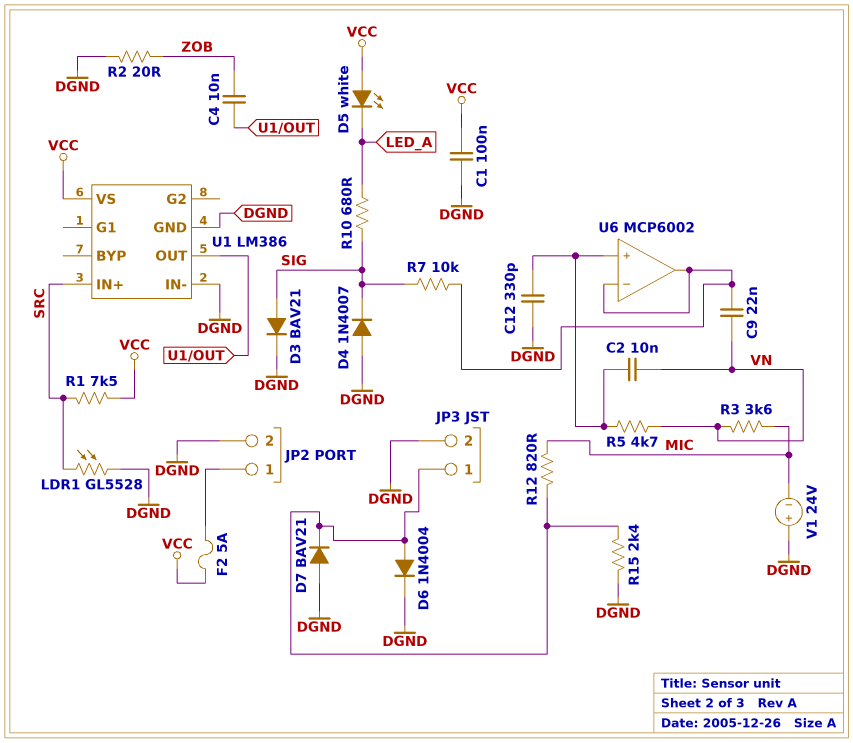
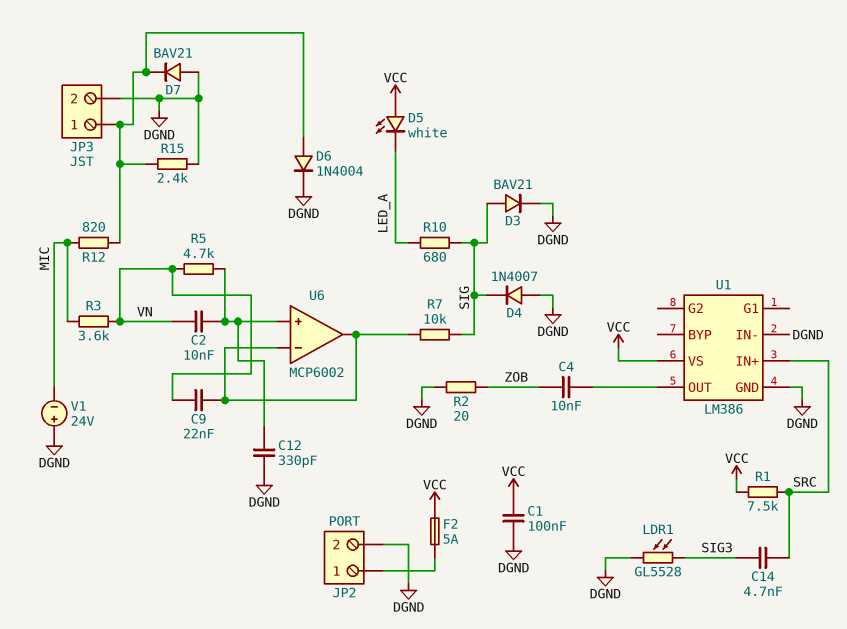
C14: none -> 4.7nF (SIG3, SRC)
LDR1: GL5528 (DGND, SRC) -> GL5528 (DGND, SIG3)

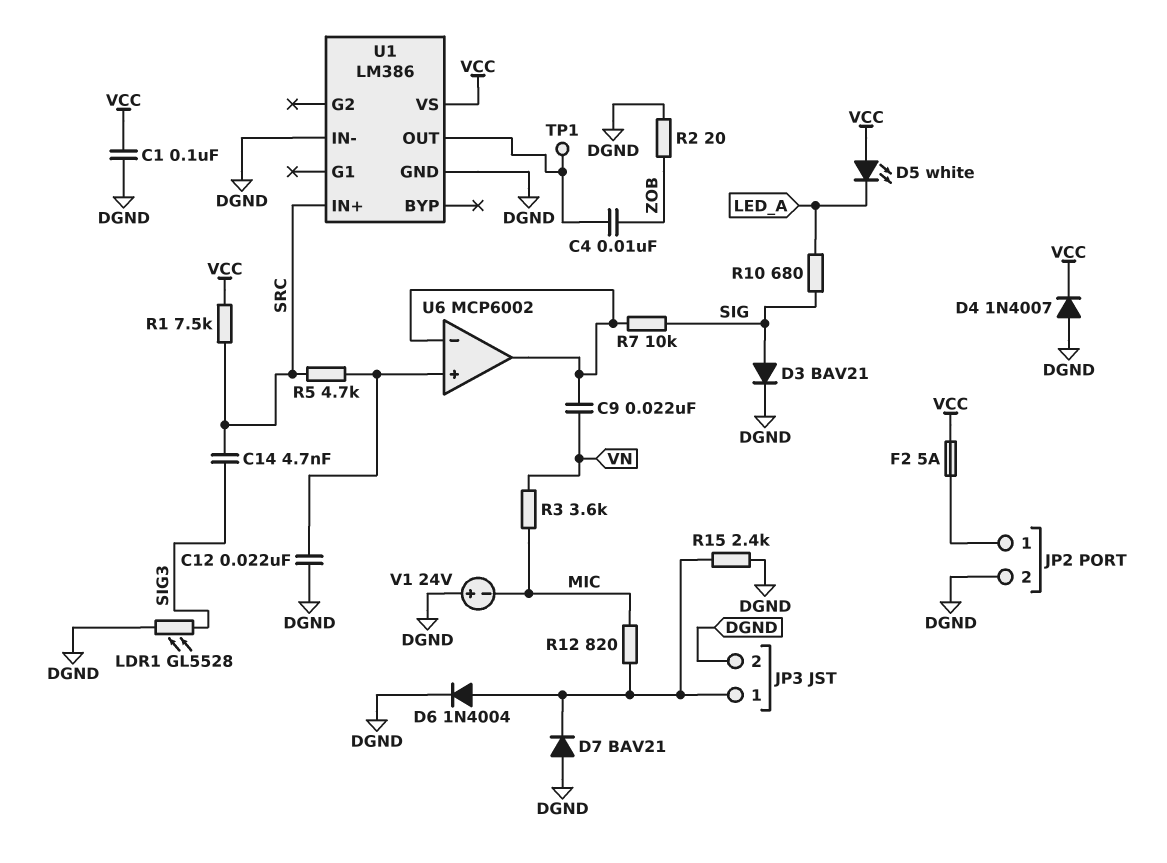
C2: 10nF (U6/in+, VN) -> none
C12: 330pF (DGND, U6/in+) -> 22nF (DGND, U6/in+)
D4: diode 1N4007 (A DGND, K SIG) -> diode 1N4007 (A DGND, K VCC)
R5: 4.7k (U6/in+, VN) -> 4.7k (SRC, U6/in+)
TP1: none -> test point (U1/OUT)

